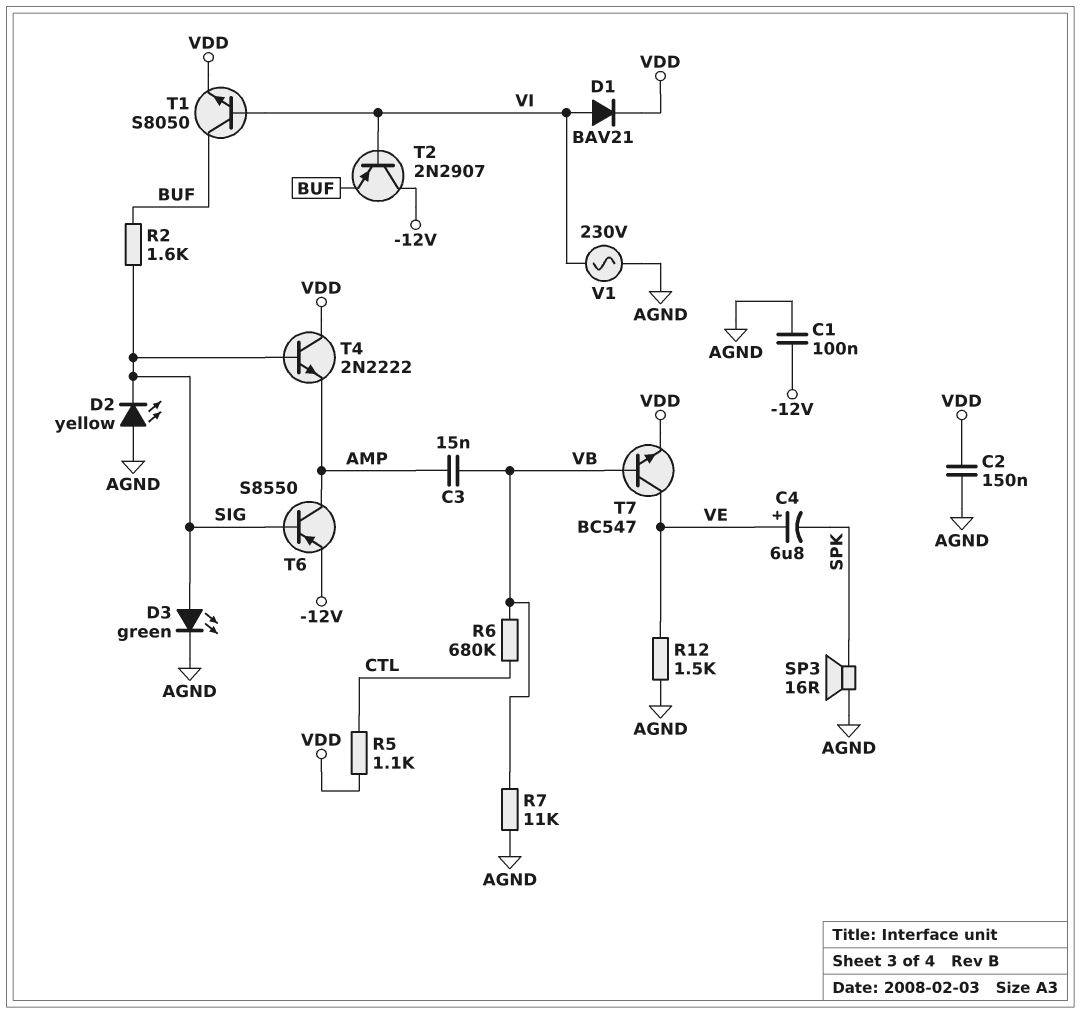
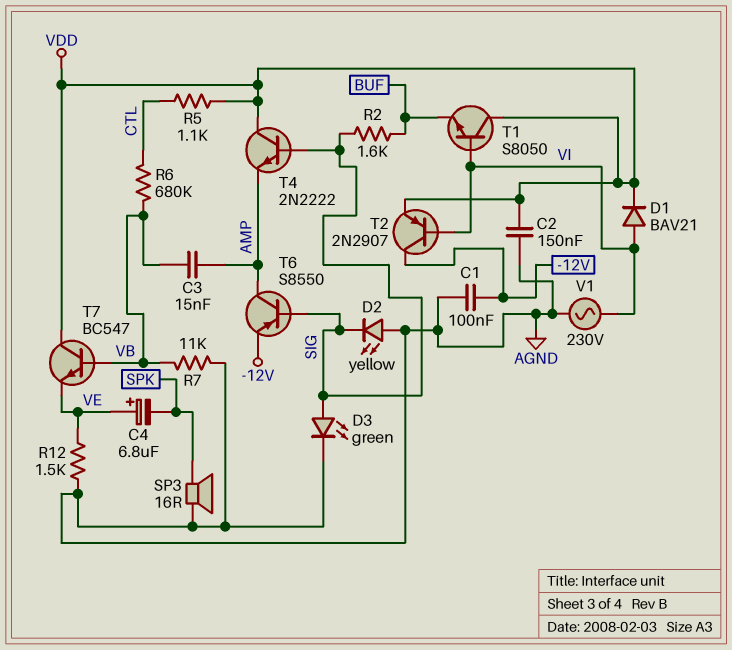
T1: NPN S8050 (B VI, C BUF, E VDD) -> NPN S8050 (B VI, C VDD, E BUF)
T2: PNP 2N2907 (B VI, C -12V, E BUF) -> PNP 2N2907 (B VI, C -12V, E VDD)
T7: NPN BC547 (B VB, C VE, E VDD) -> NPN BC547 (B VB, C VDD, E VE)

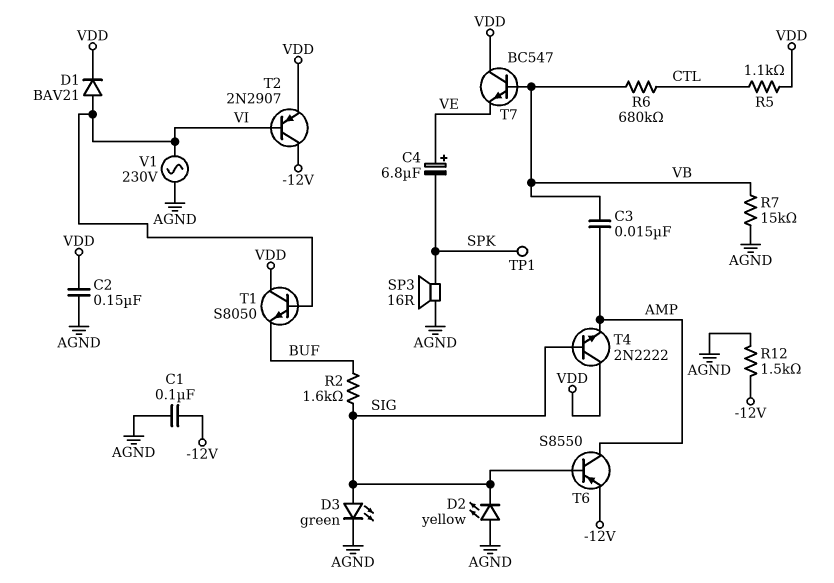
R7: 11k (AGND, VB) -> 15k (AGND, VB)
R12: 1.5k (AGND, VE) -> 1.5k (-12V, AGND)
TP1: none -> test point (SPK)

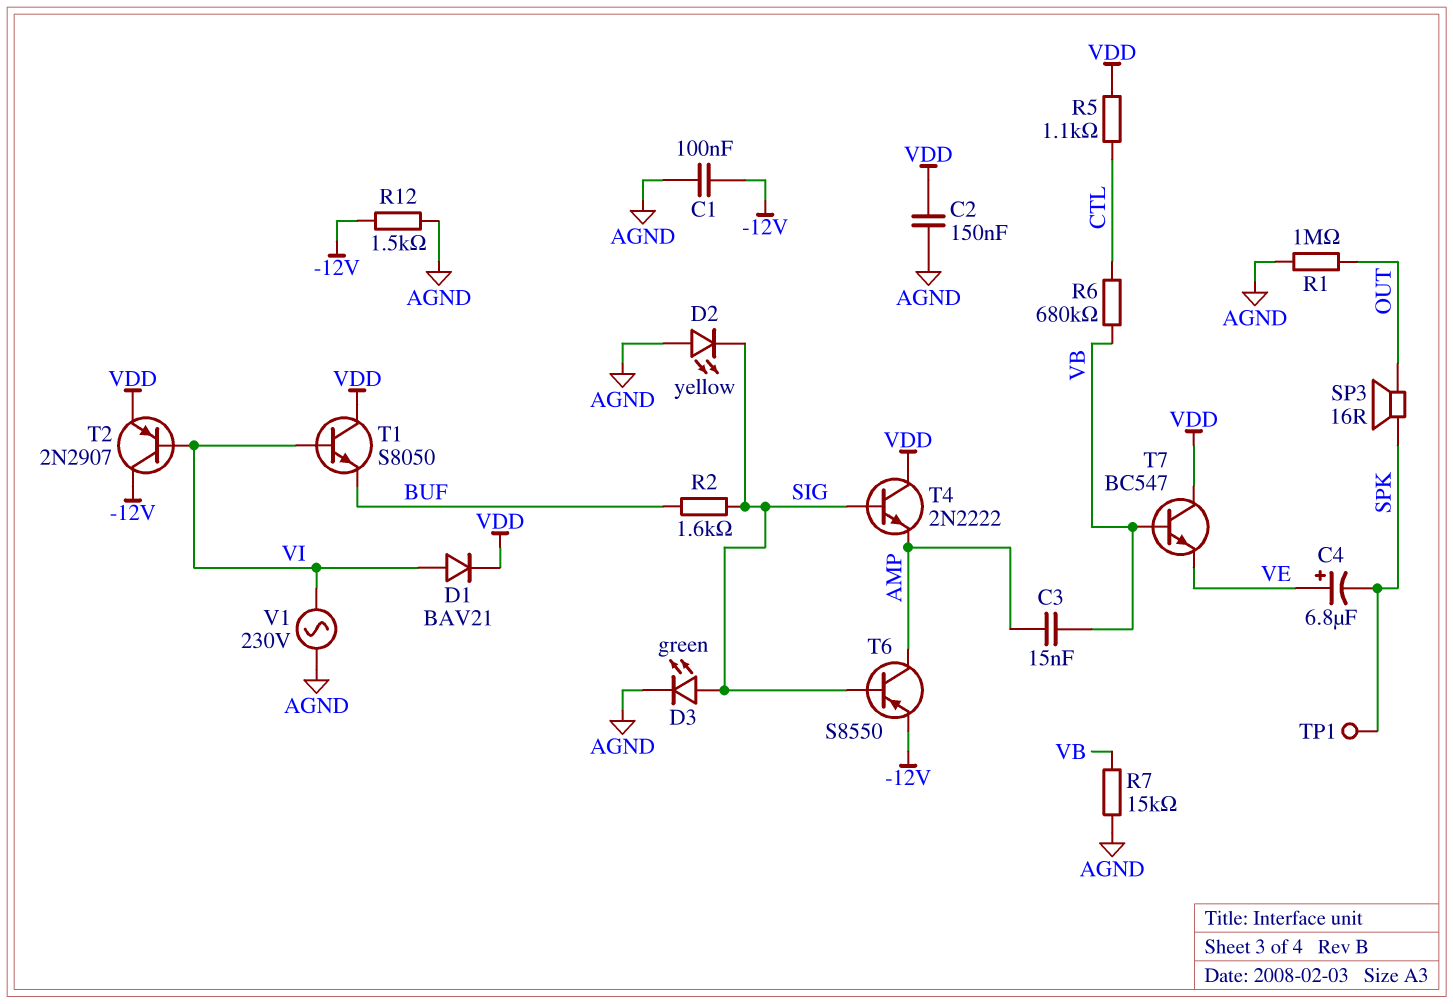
R1: none -> 1M (AGND, OUT)
SP3: speaker 16R (AGND, SPK) -> speaker 16R (OUT, SPK)

